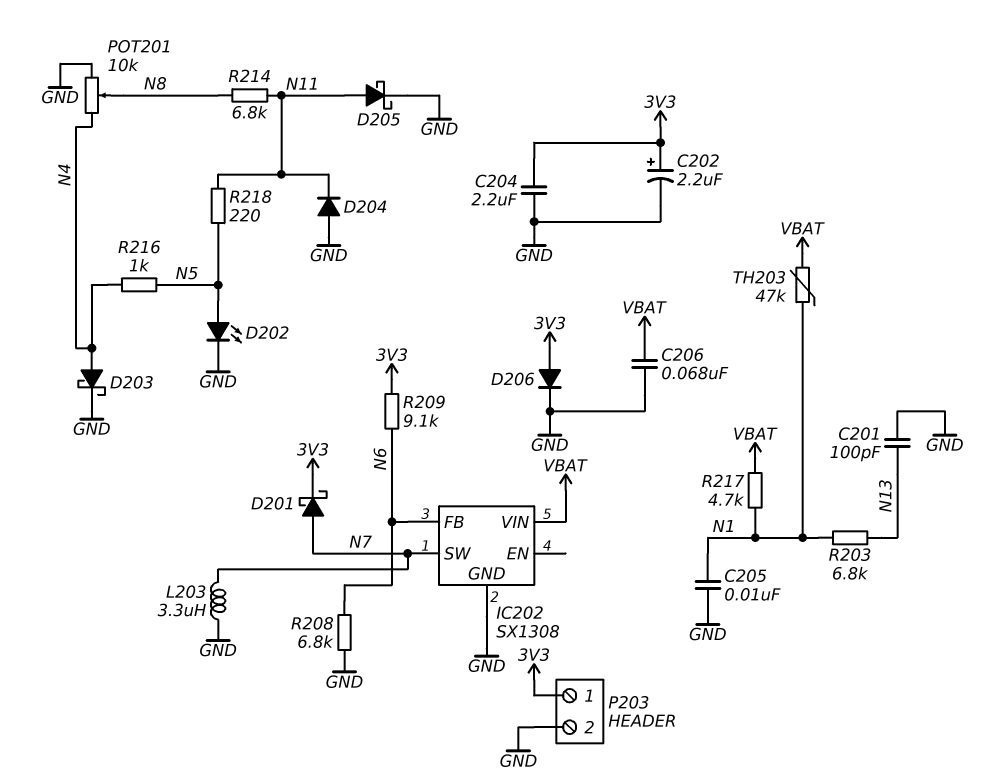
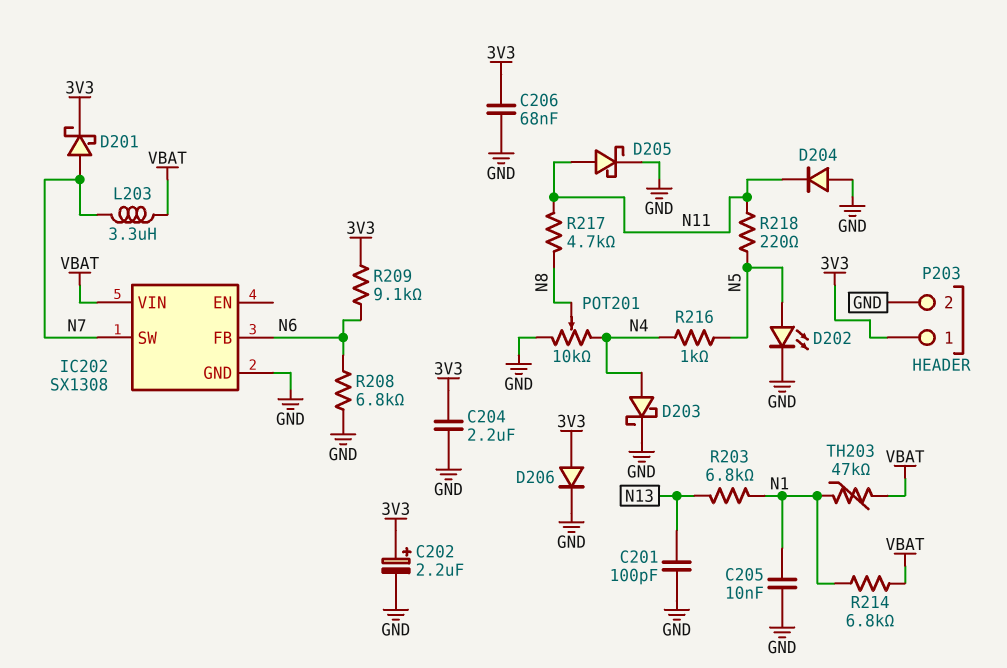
C206: 68nF (GND, VBAT) -> 68nF (3V3, GND)
L203: 3.3uH (GND, N7) -> 3.3uH (N7, VBAT)
R214: 6.8k (N8, N11) -> 6.8k (N1, VBAT)
R217: 4.7k (N1, VBAT) -> 4.7k (N8, N11)

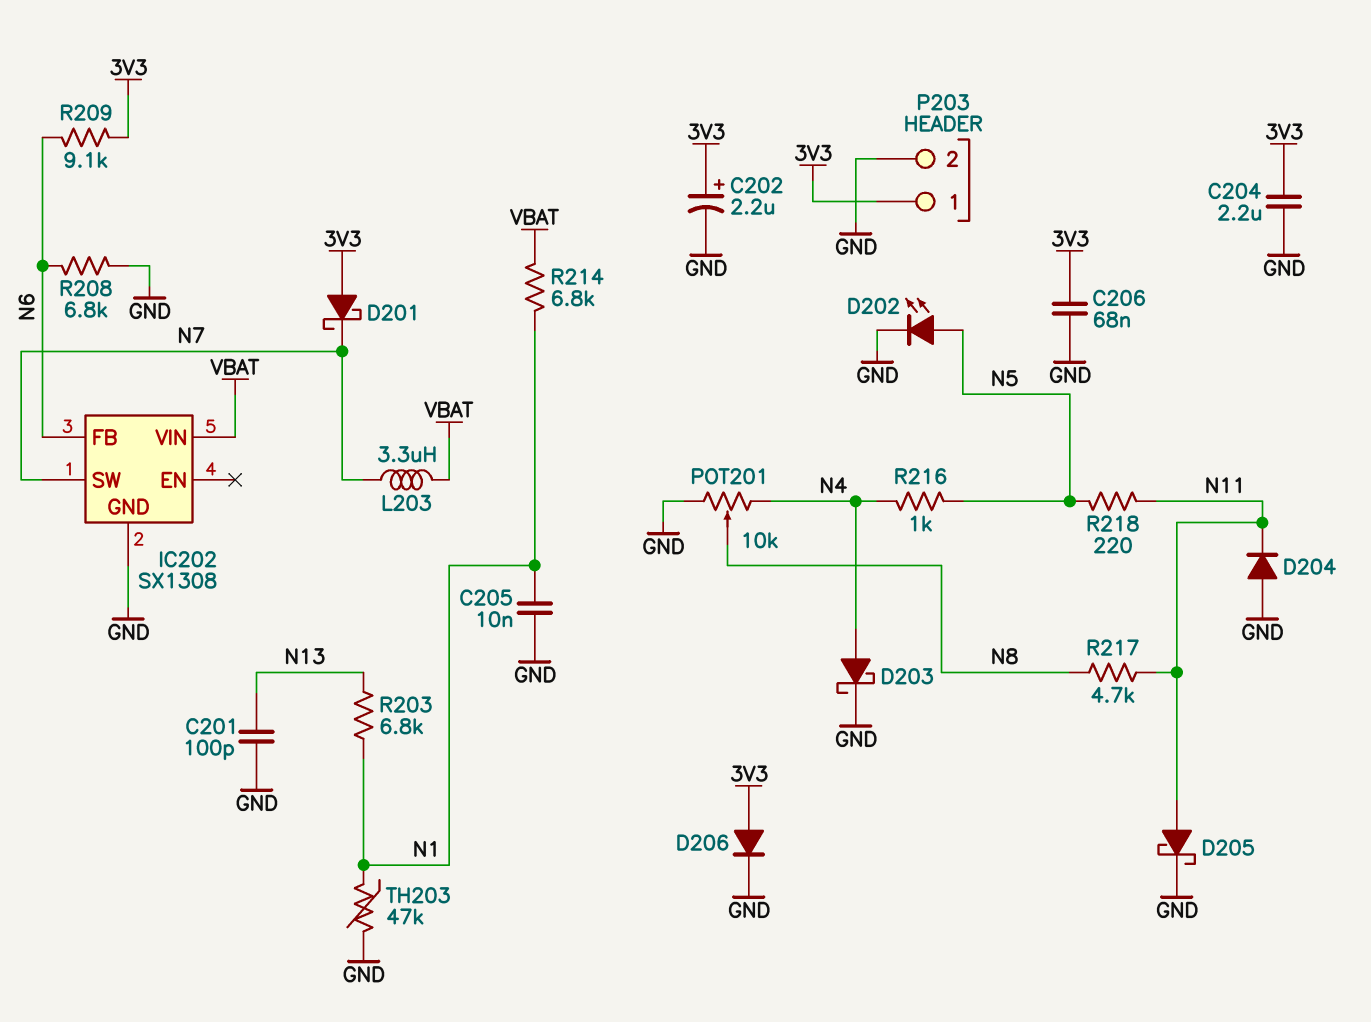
D201: schottky (A N7, K 3V3) -> schottky (A 3V3, K N7)
TH203: 47k (N1, VBAT) -> 47k (GND, N1)

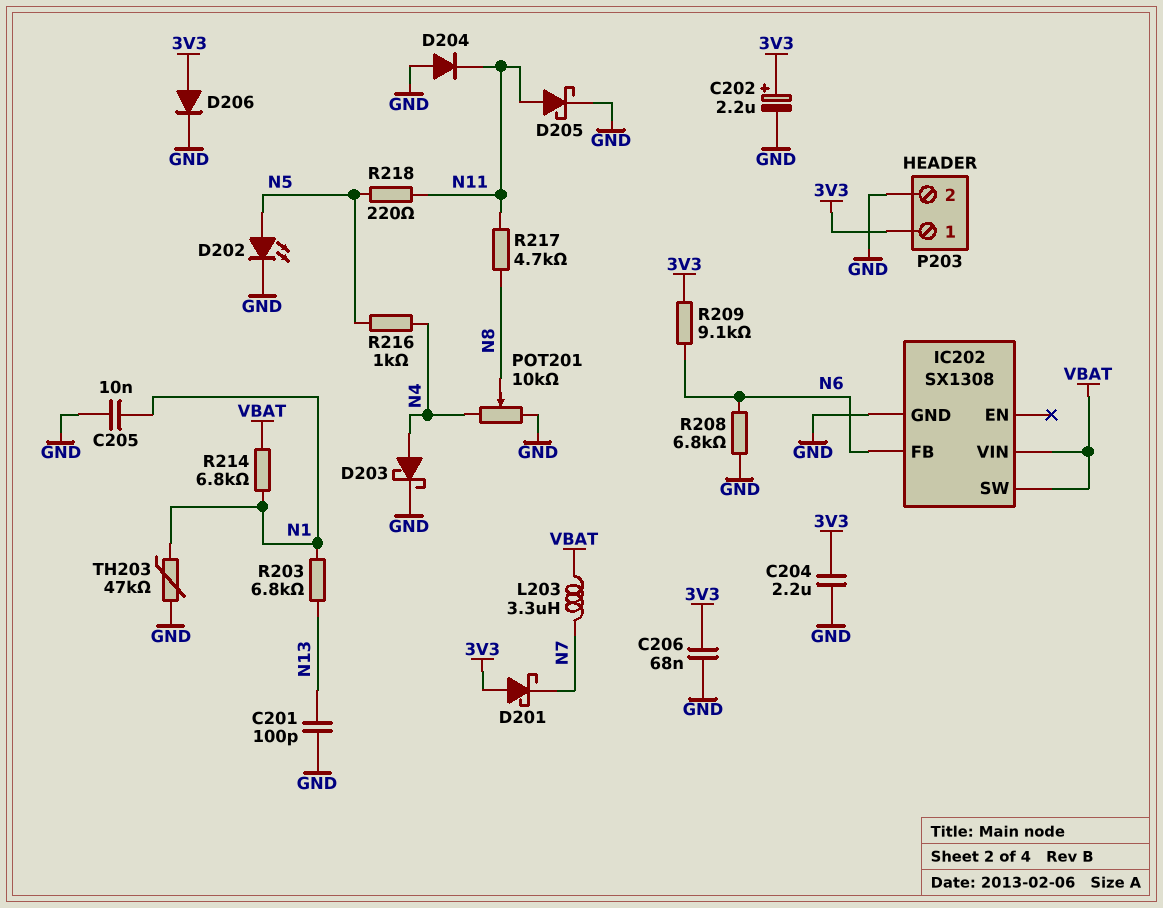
IC202 pin SW: N7 -> VBAT

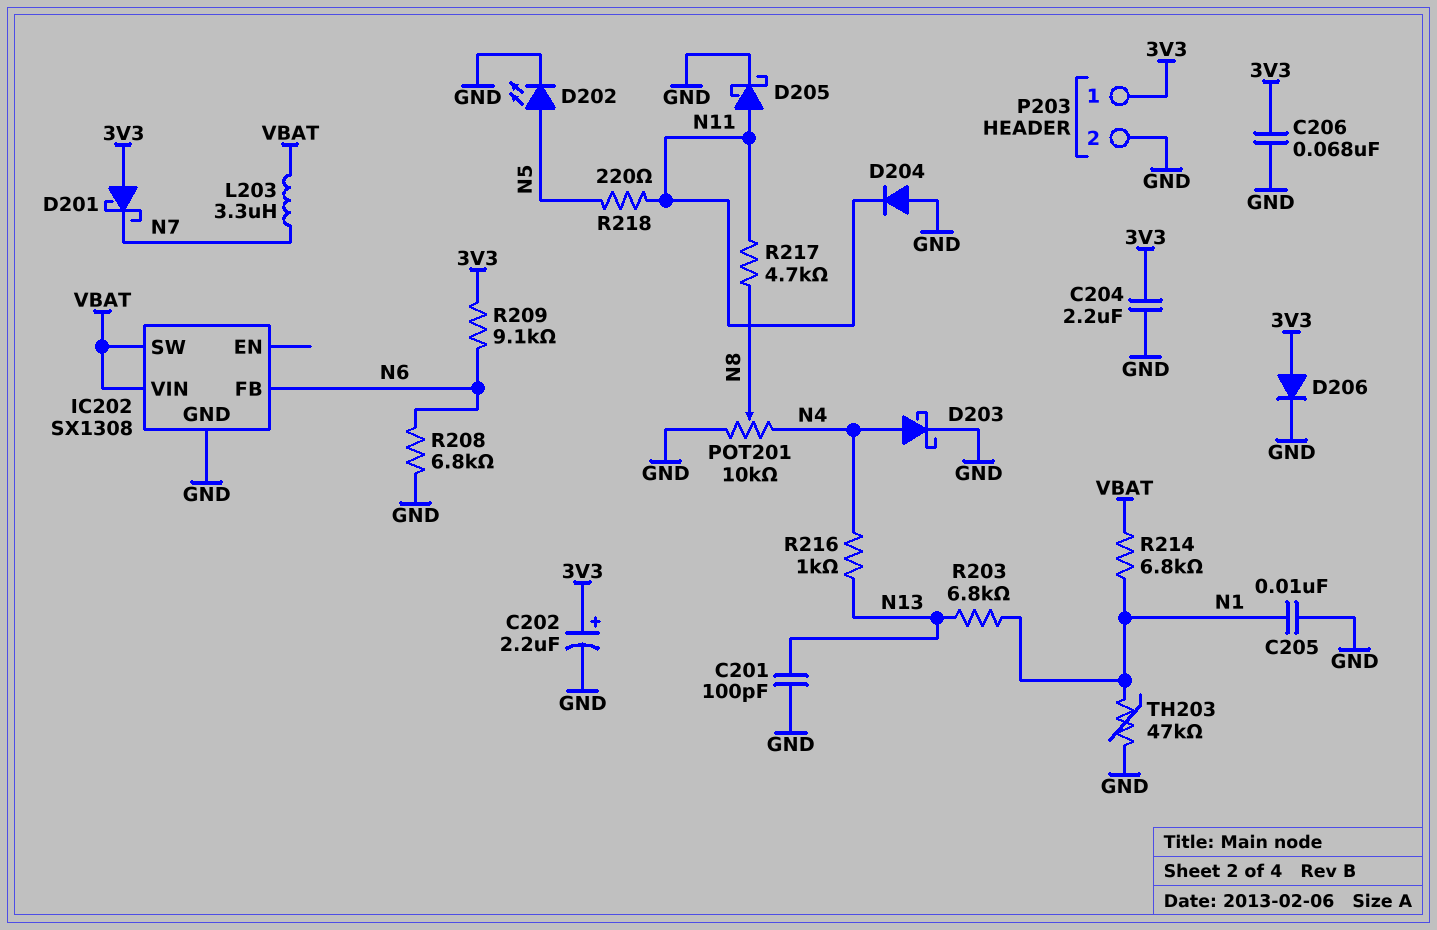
R216: 1k (N4, N5) -> 1k (N4, N13)

